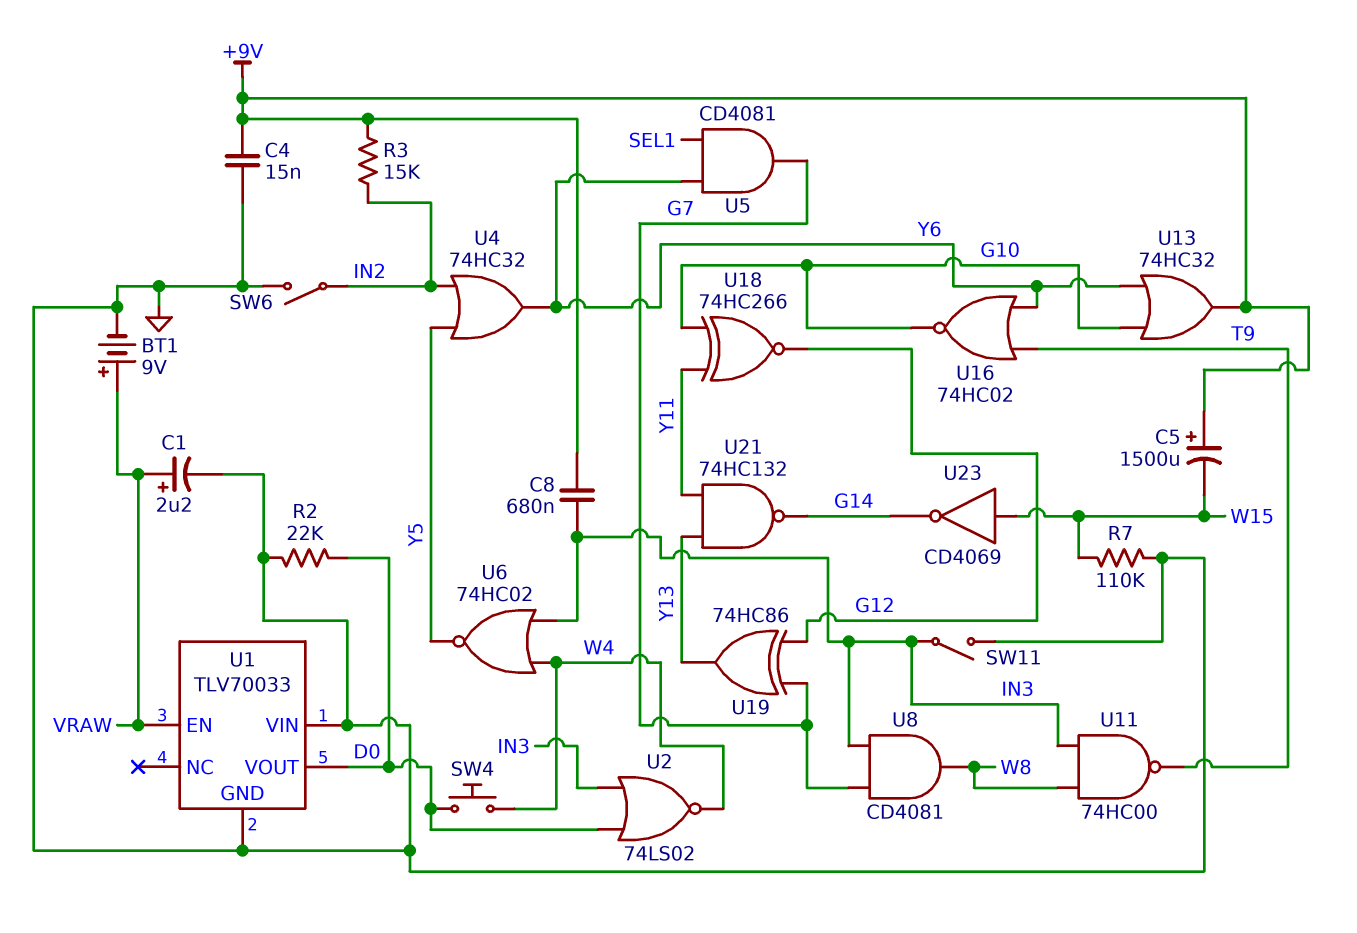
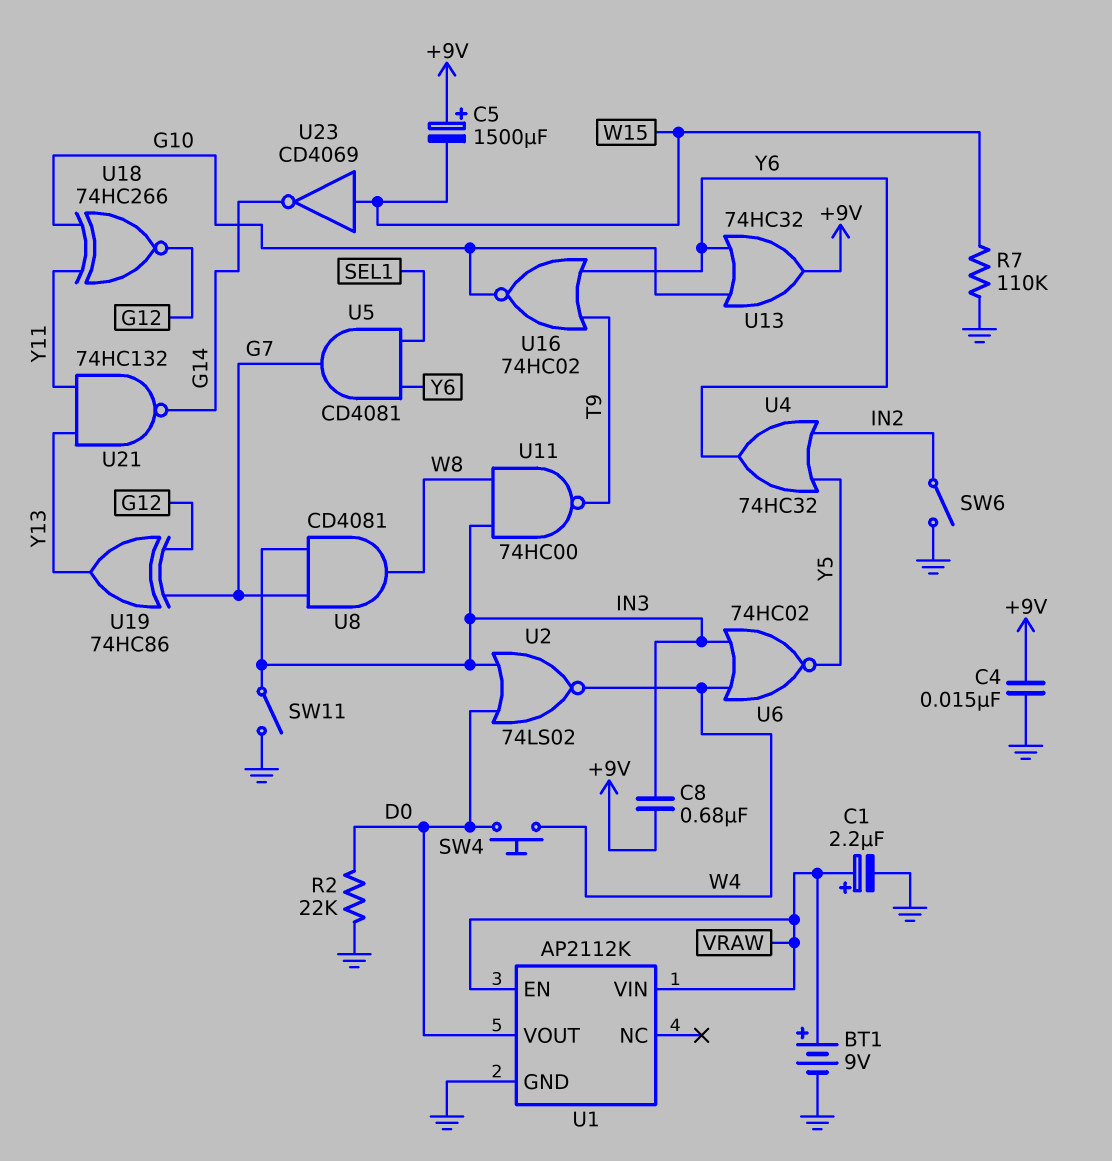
R3: 15k (+9V, IN2) -> none
U1: TLV70033 -> AP2112K
U1 pin VIN: GND -> VRAW

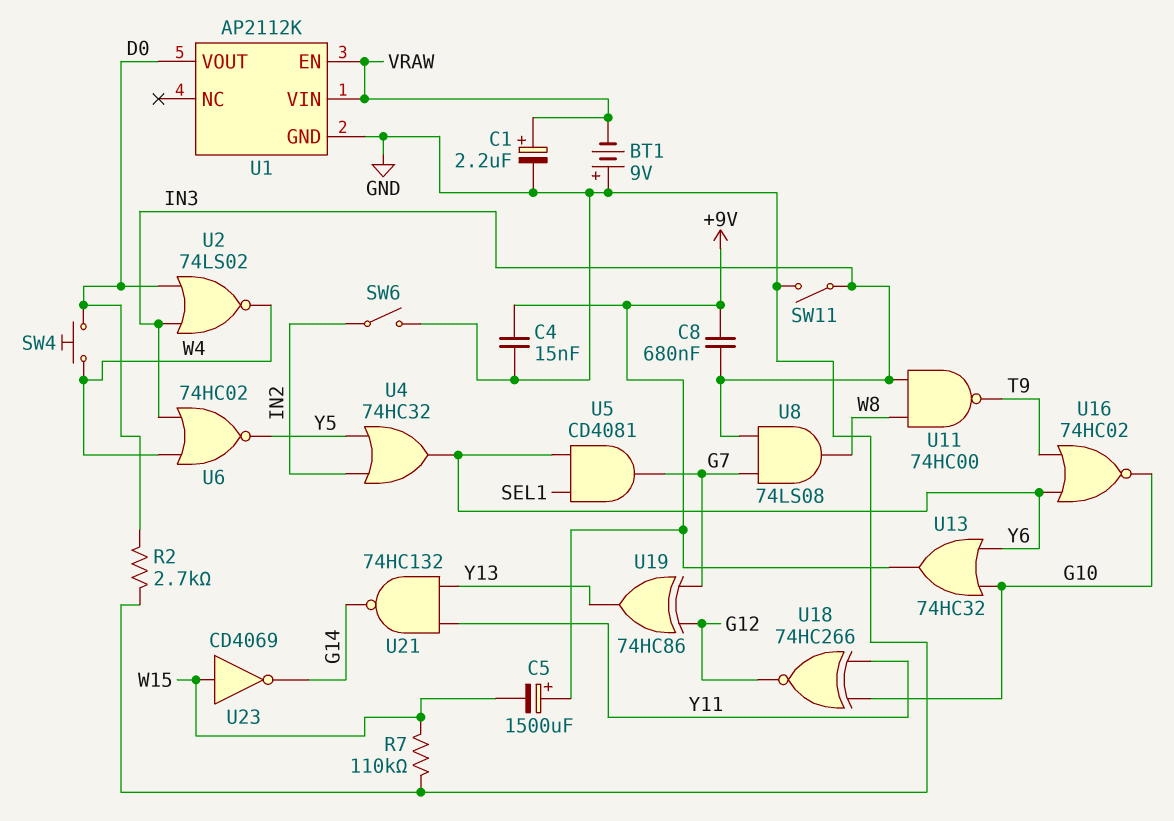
BT1: 9V (plus VRAW, minus GND) -> 9V (plus GND, minus VRAW)
R2: 22k (D0, GND) -> 2.7k (D0, GND)
U8: AND CD4081 (in G7, in IN3, out W8) -> AND 74LS08 (in G7, in IN3, out W8)

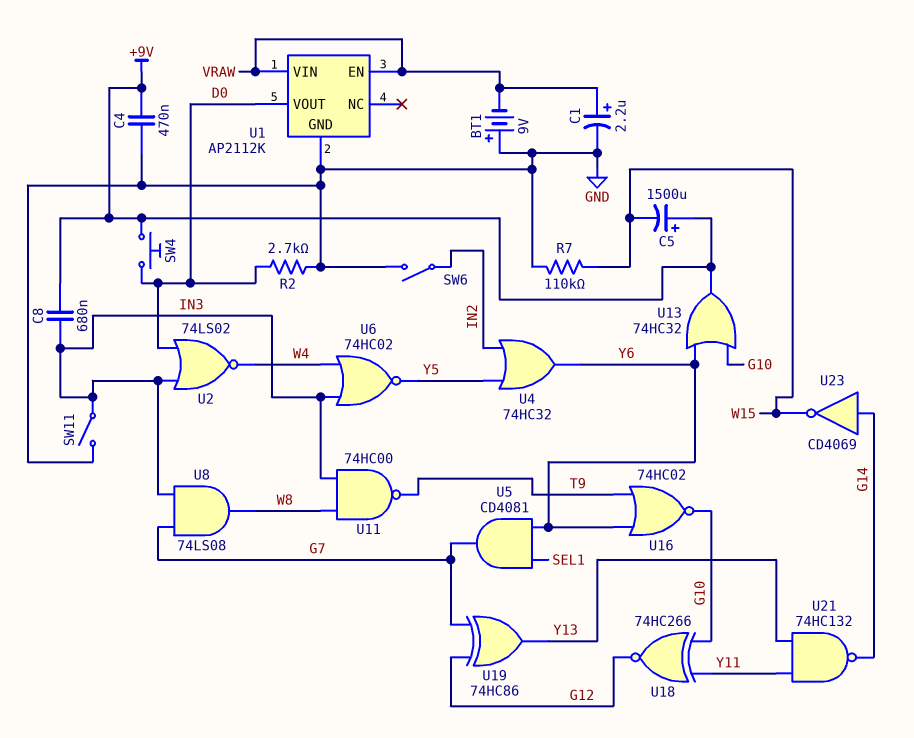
C4: 15nF (+9V, GND) -> 470nF (+9V, GND)
SW4: button (D0, W4) -> button (+9V, D0)
U23: NOT CD4069 (in W15, out G14) -> NOT CD4069 (in G14, out W15)

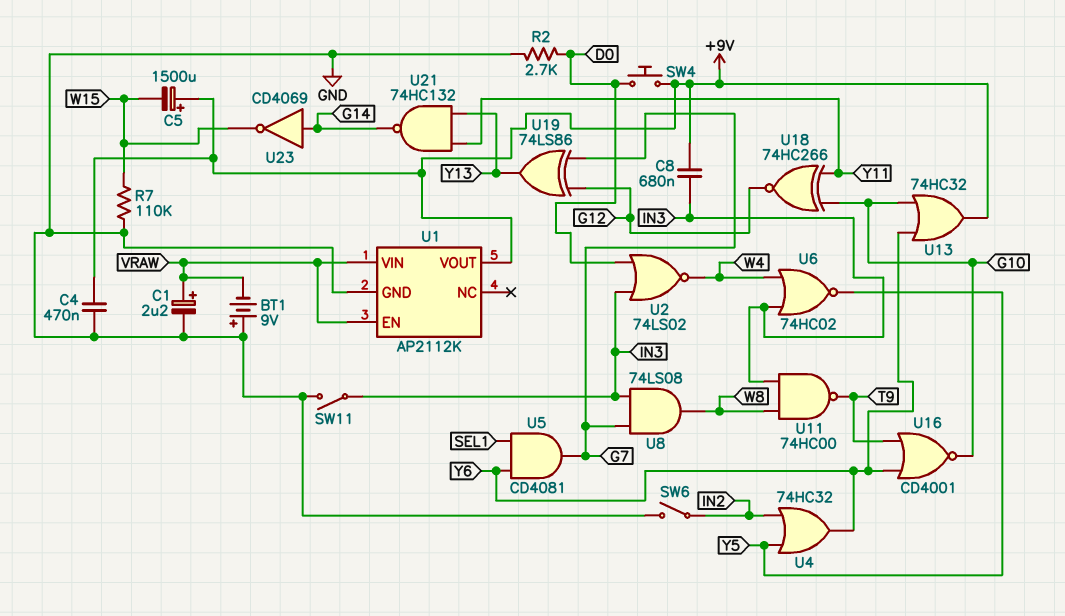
U1 pin VOUT: D0 -> +9V
U16: NOR 74HC02 (in T9, in Y6, out G10) -> NOR CD4001 (in T9, in Y6, out G10)
U19: XOR 74HC86 (in G7, in G12, out Y13) -> XOR 74LS86 (in G7, in G12, out Y13)

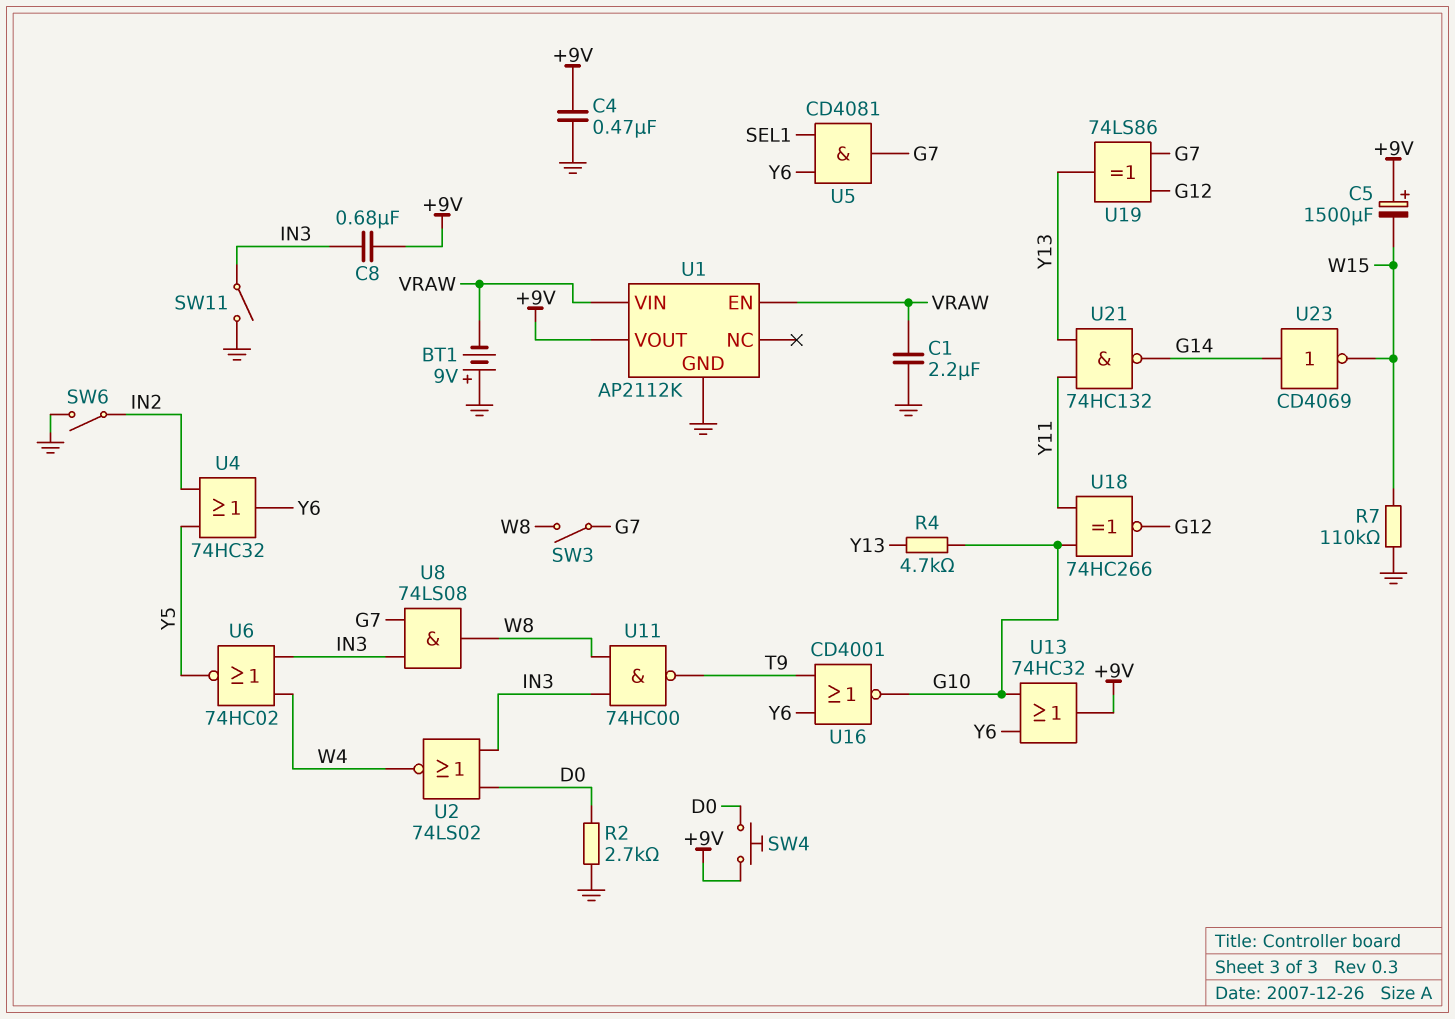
C1: 2.2uF (plus VRAW, minus GND) -> 2.2uF (GND, VRAW)
R4: none -> 4.7k (G10, Y13)
SW3: none -> switch (G7, W8)

